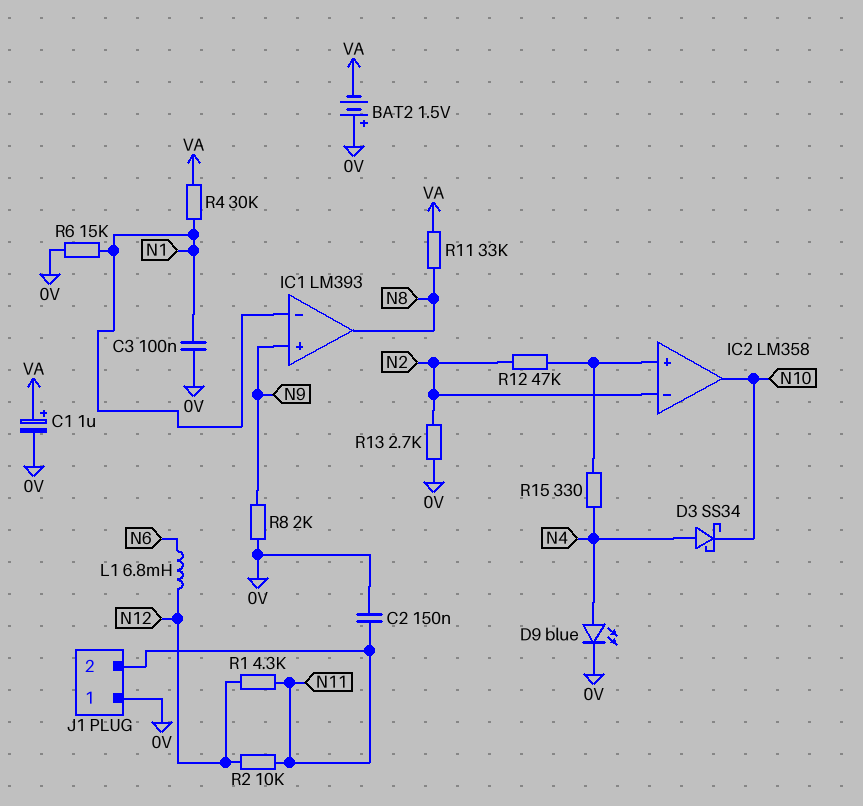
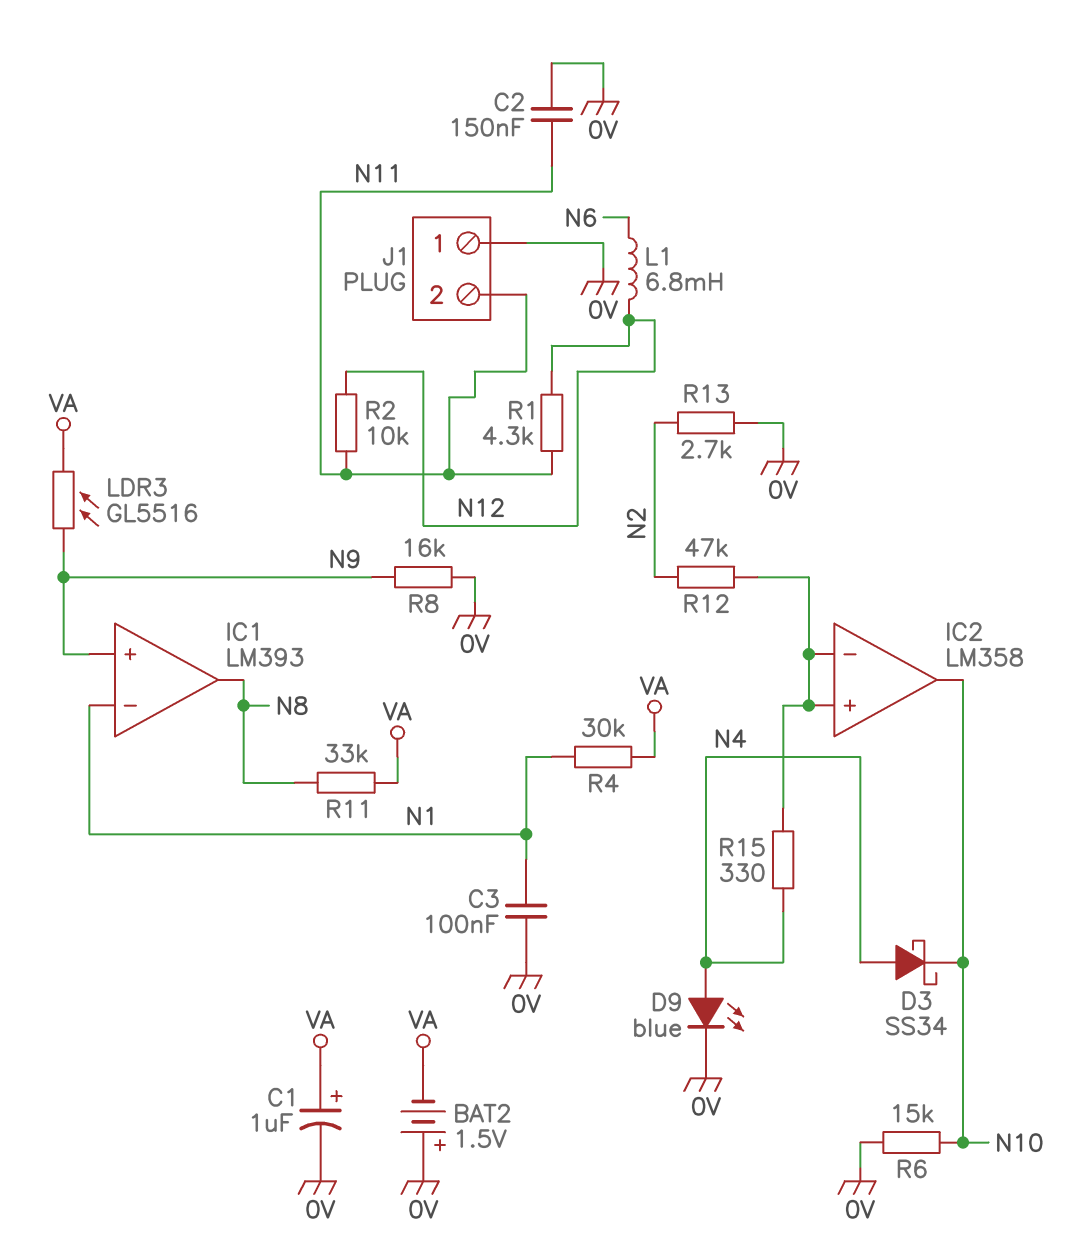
IC2 pin in-: N2 -> IC2/in+
LDR3: none -> GL5516 (N9, VA)
R6: 15k (0V, N1) -> 15k (0V, N10)
R8: 2k (0V, N9) -> 16k (0V, N9)

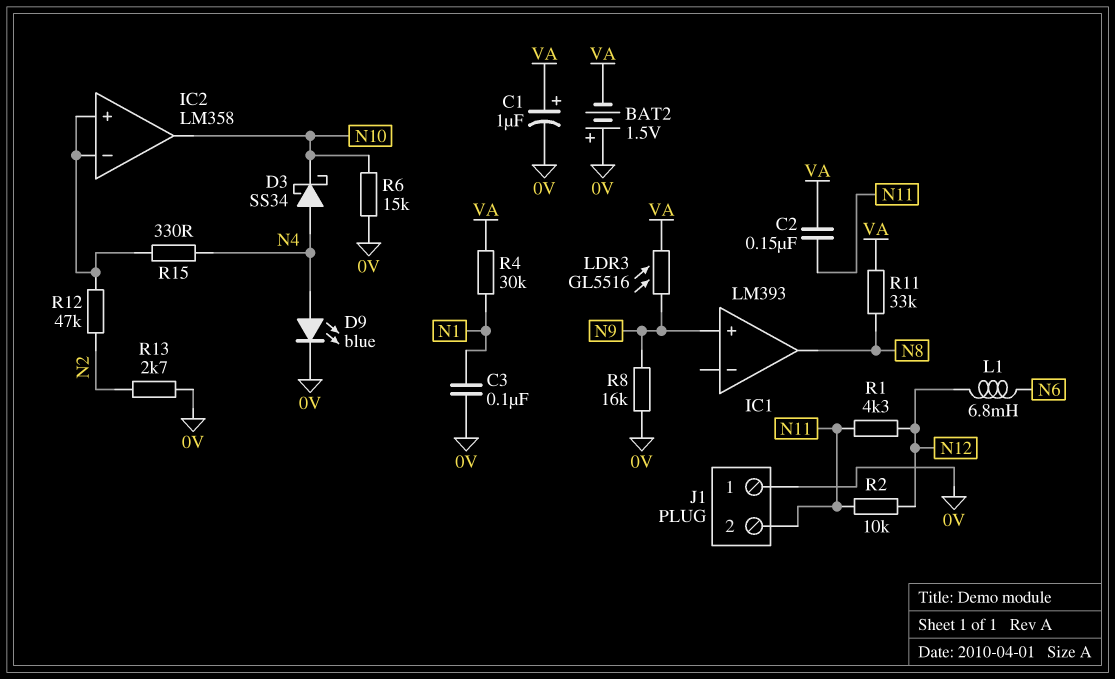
C2: 150nF (0V, N11) -> 150nF (N11, VA)
IC1 pin in-: N1 -> none

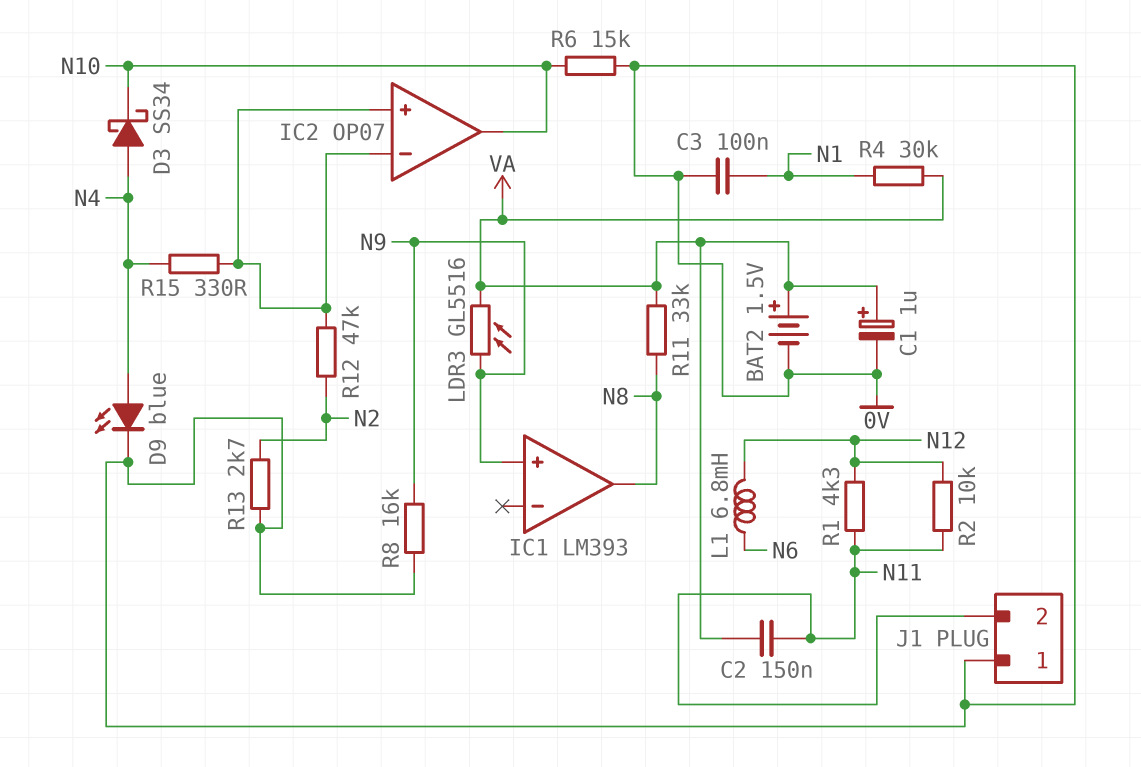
BAT2: 1.5V (plus 0V, minus VA) -> 1.5V (plus VA, minus 0V)
IC2: LM358 -> OP07

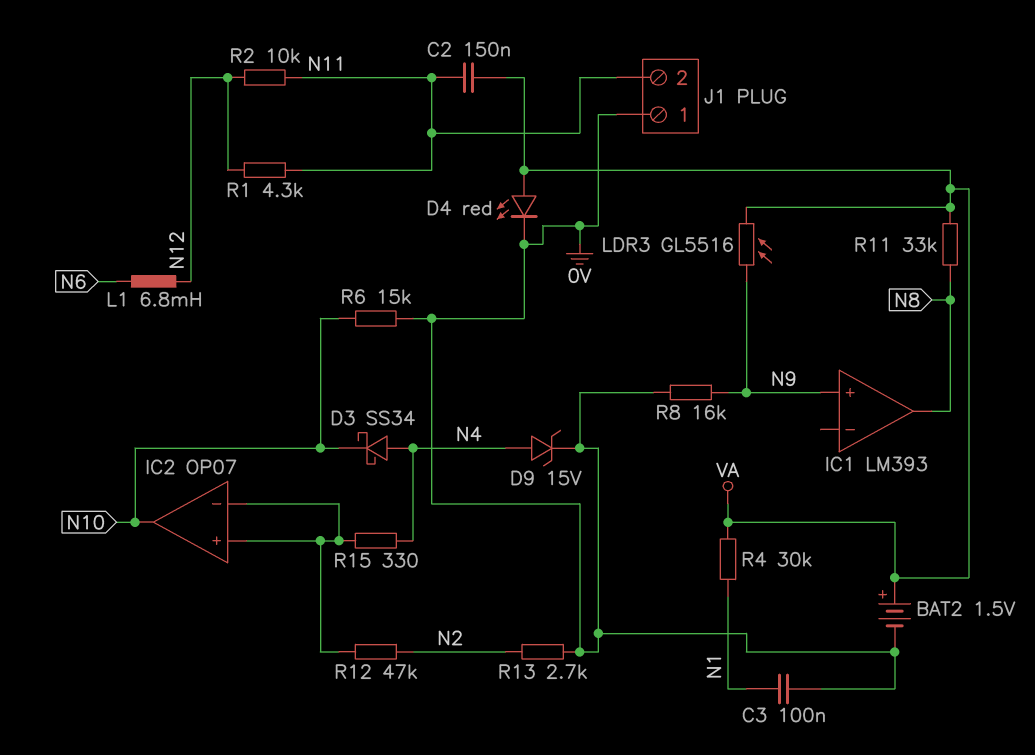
C1: 1uF (plus VA, minus 0V) -> none
D4: none -> LED red (A VA, K 0V)
D9: LED blue (A N4, K 0V) -> zener 15V (A N4, K 0V)

